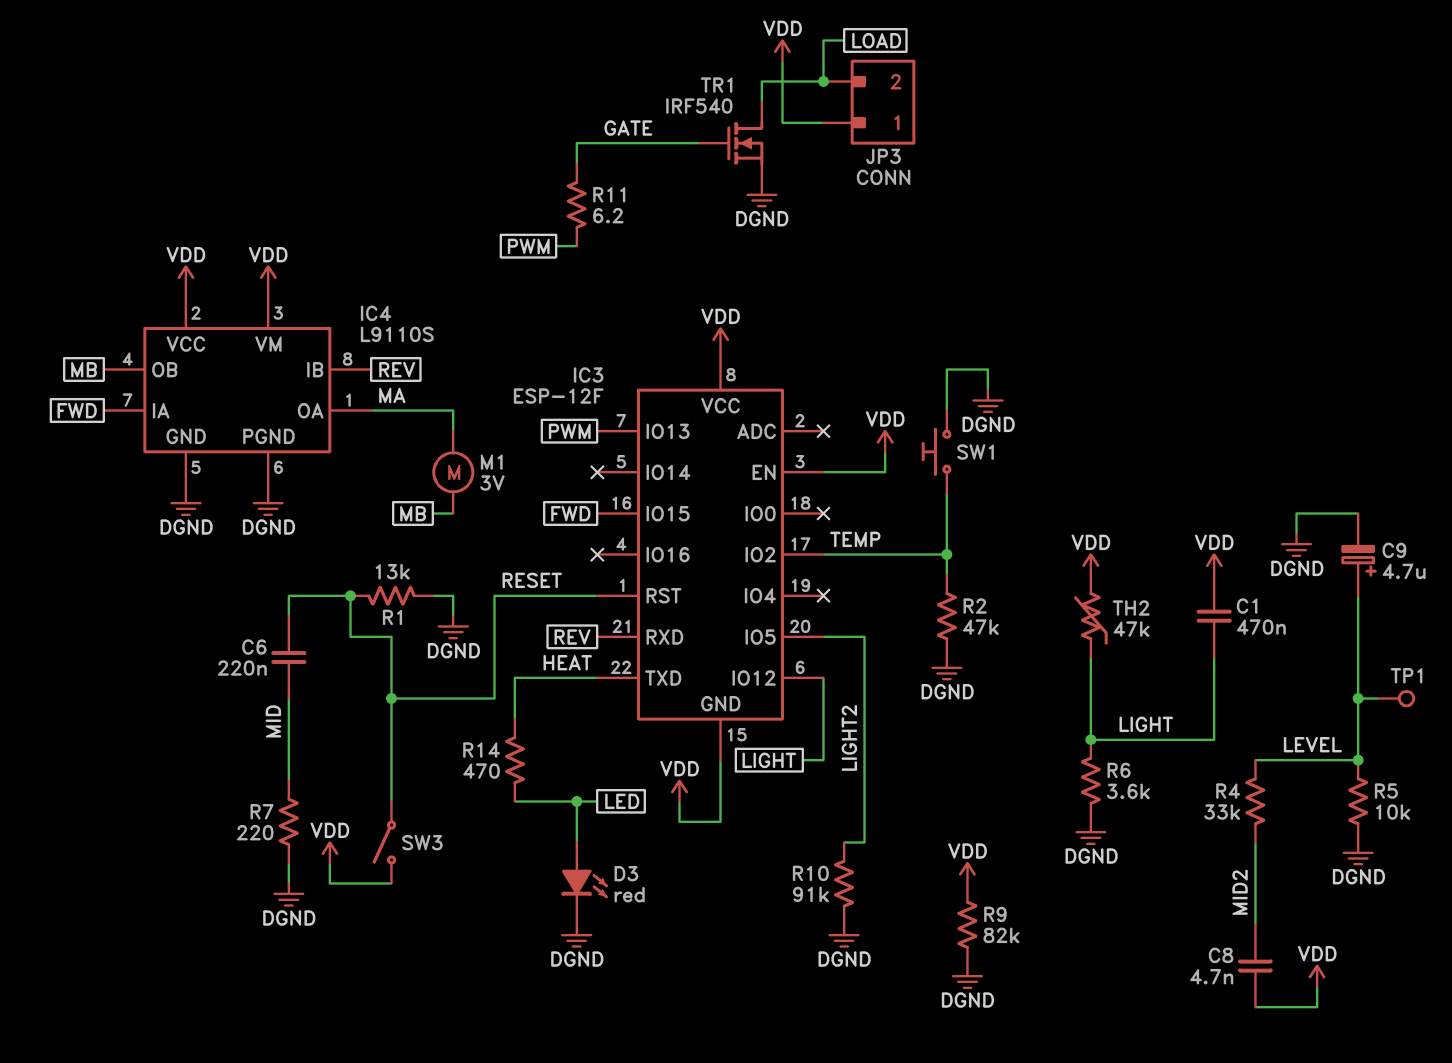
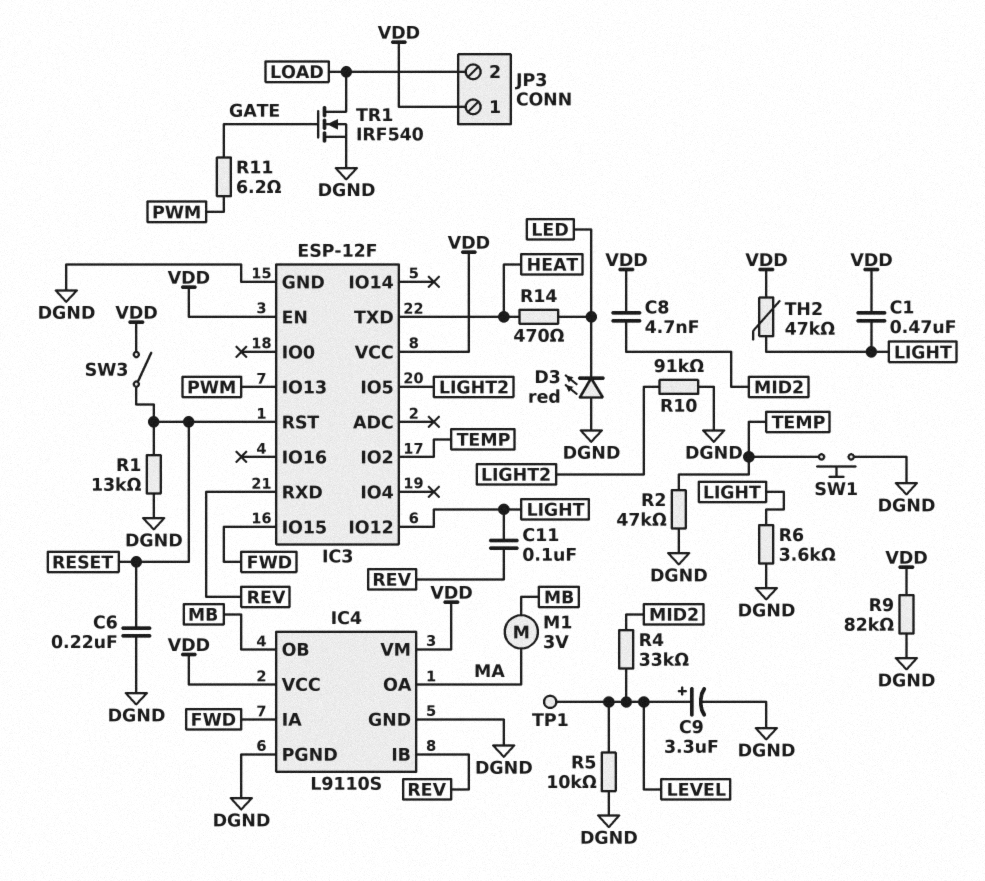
C6: 220nF (MID, RESET) -> 220nF (DGND, RESET)
C9: 4.7uF (plus LEVEL, minus DGND) -> 3.3uF (plus LEVEL, minus DGND)
C11: none -> 100nF (LIGHT, REV)
D3: LED red (A LED, K DGND) -> LED red (A DGND, K LED)
IC3 pin GND: VDD -> DGND
R7: 220 (DGND, MID) -> none

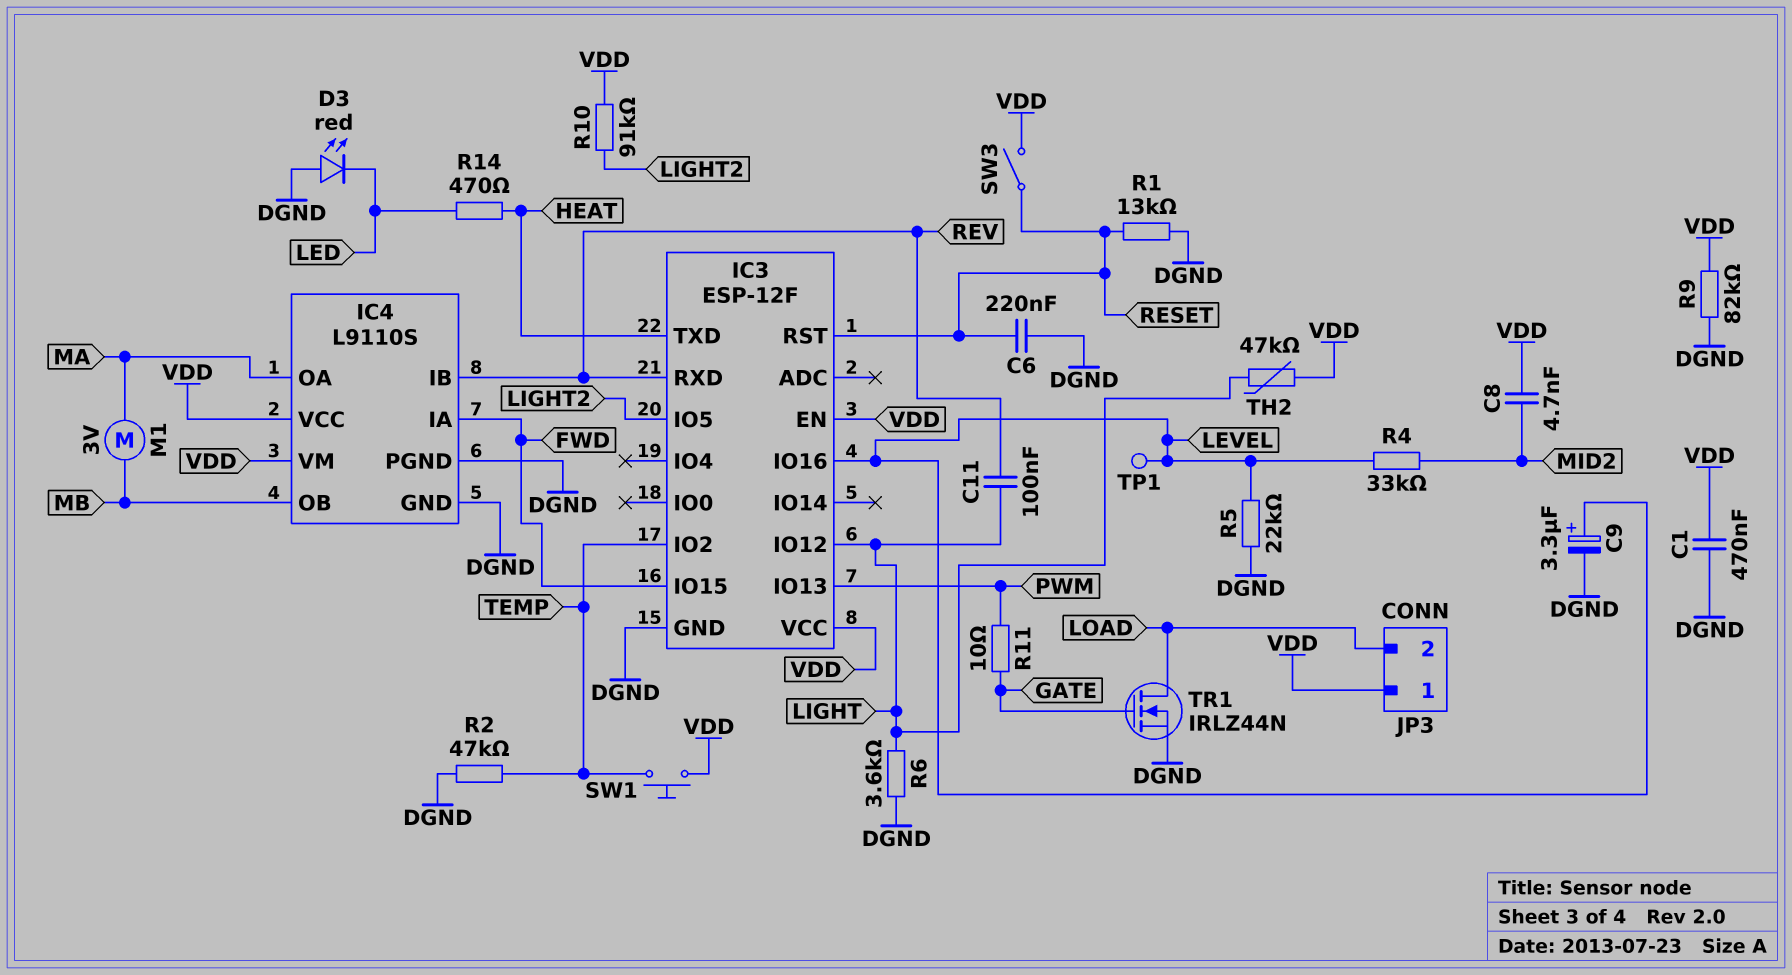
C1: 470nF (LIGHT, VDD) -> 470nF (DGND, VDD)
IC3 pin IO16: none -> LEVEL
R5: 10k (DGND, LEVEL) -> 22k (DGND, LEVEL)
R10: 91k (DGND, LIGHT2) -> 91k (LIGHT2, VDD)
R11: 6.2 (GATE, PWM) -> 10 (GATE, PWM)
SW1: button (DGND, TEMP) -> button (TEMP, VDD)
TR1: NMOS IRF540 (G GATE, D LOAD, S DGND) -> NMOS IRLZ44N (G GATE, D LOAD, S DGND)

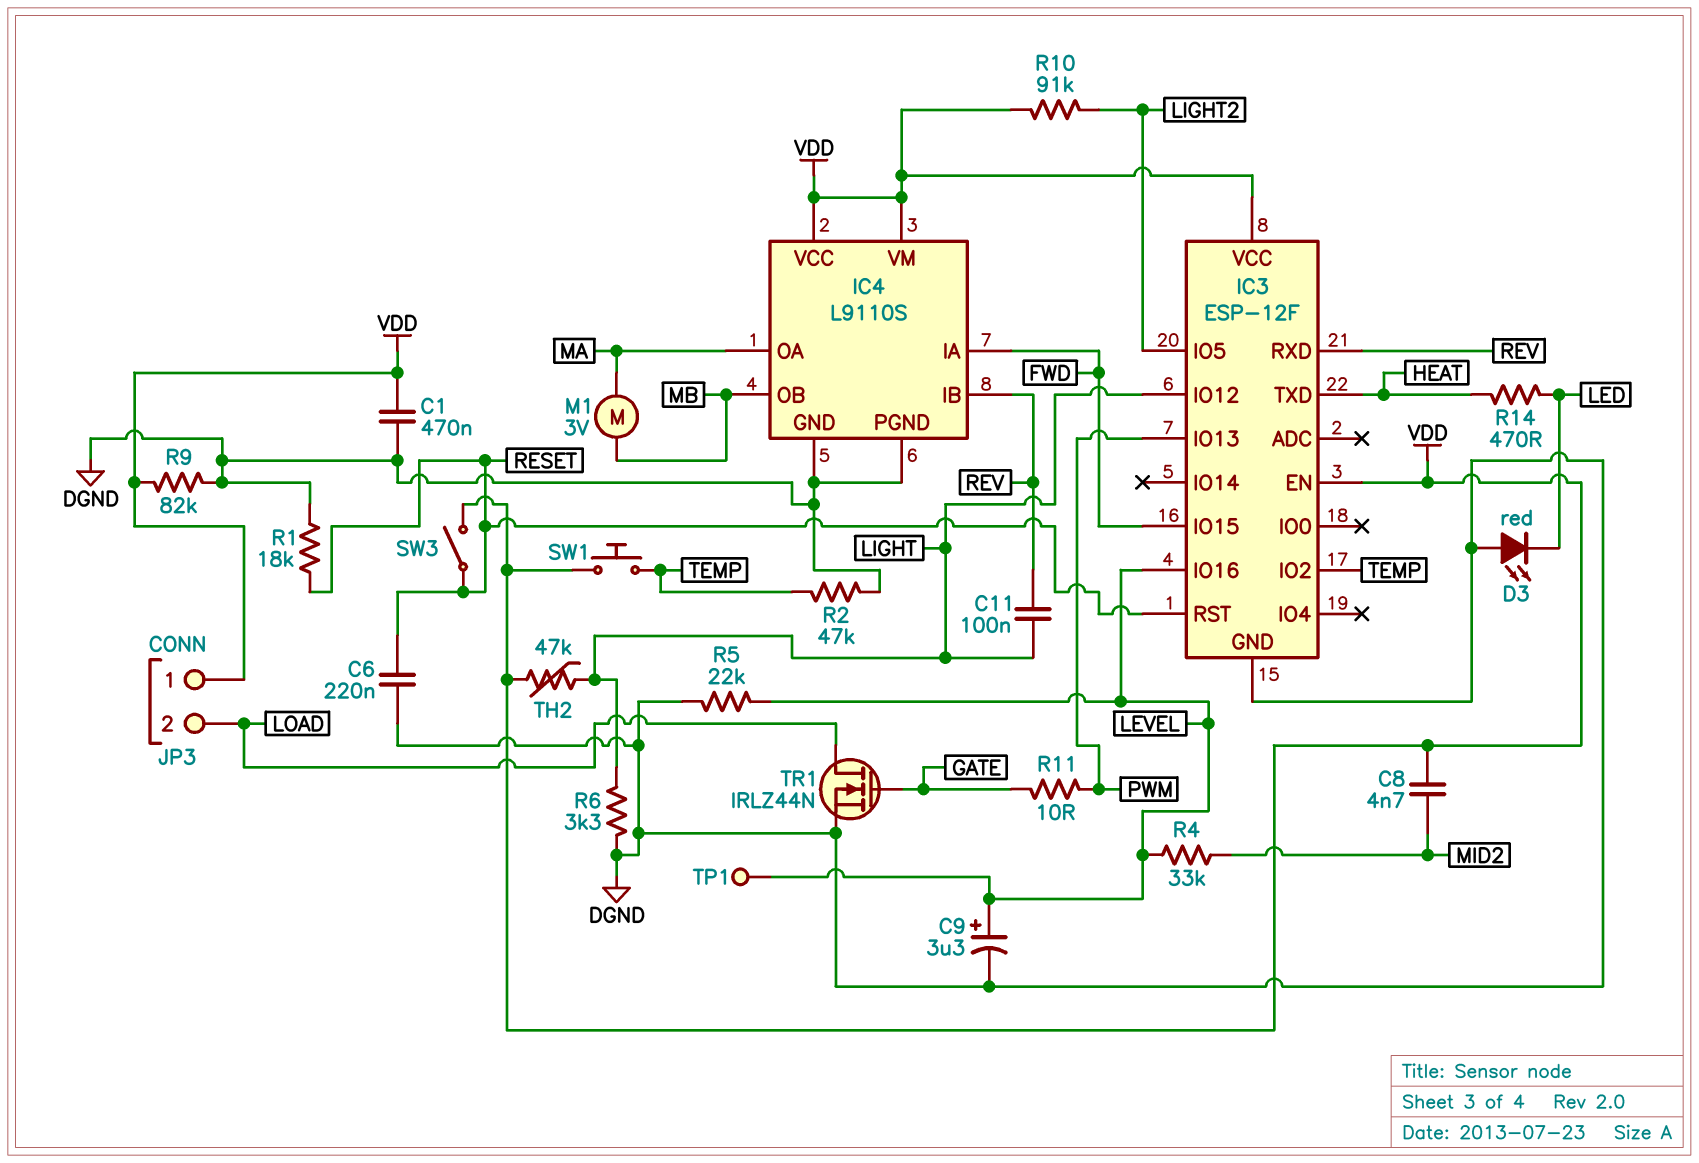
R1: 13k (DGND, RESET) -> 18k (DGND, RESET)
R6: 3.6k (DGND, LIGHT) -> 3.3k (DGND, LIGHT)

